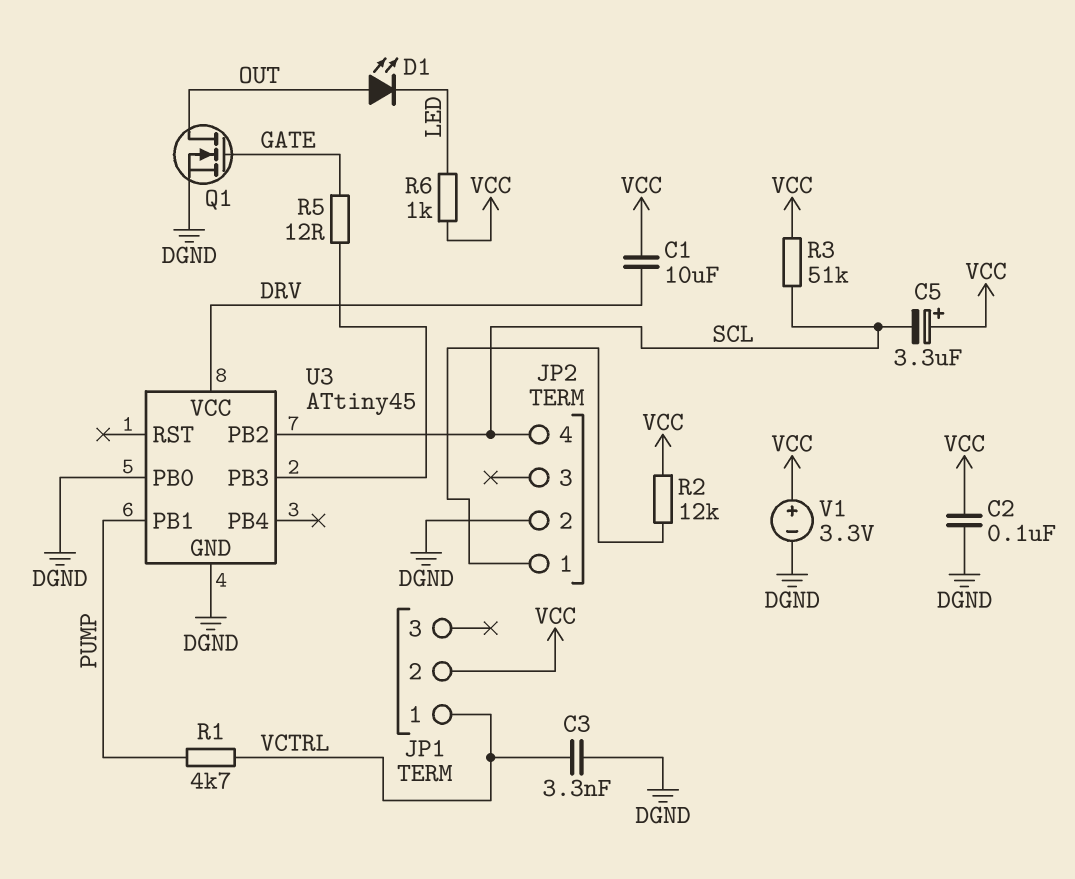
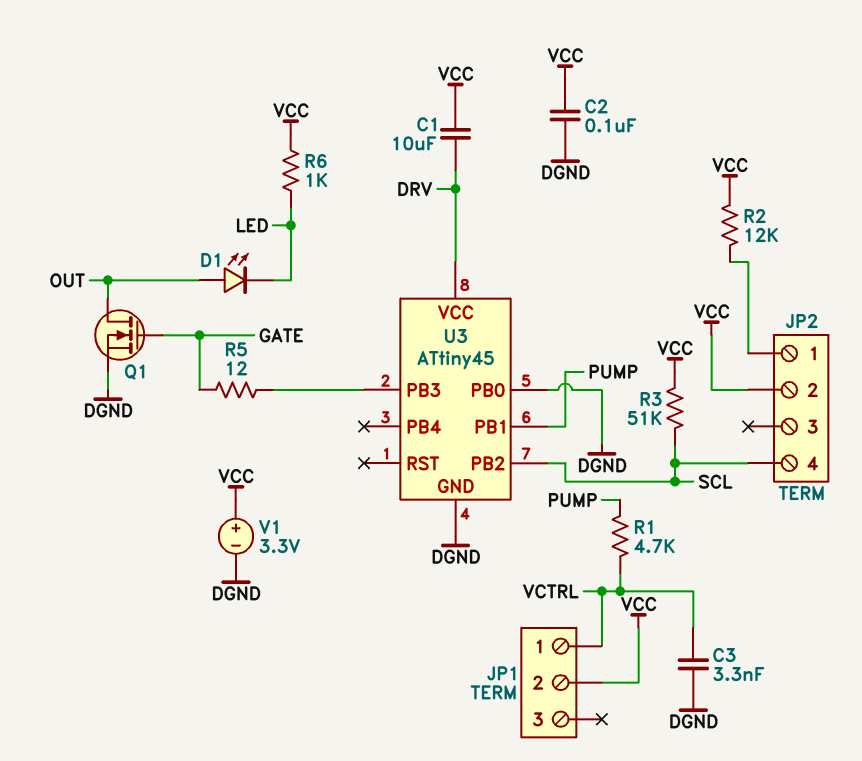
C5: 3.3uF (plus VCC, minus SCL) -> none
JP2 pin 2: DGND -> VCC

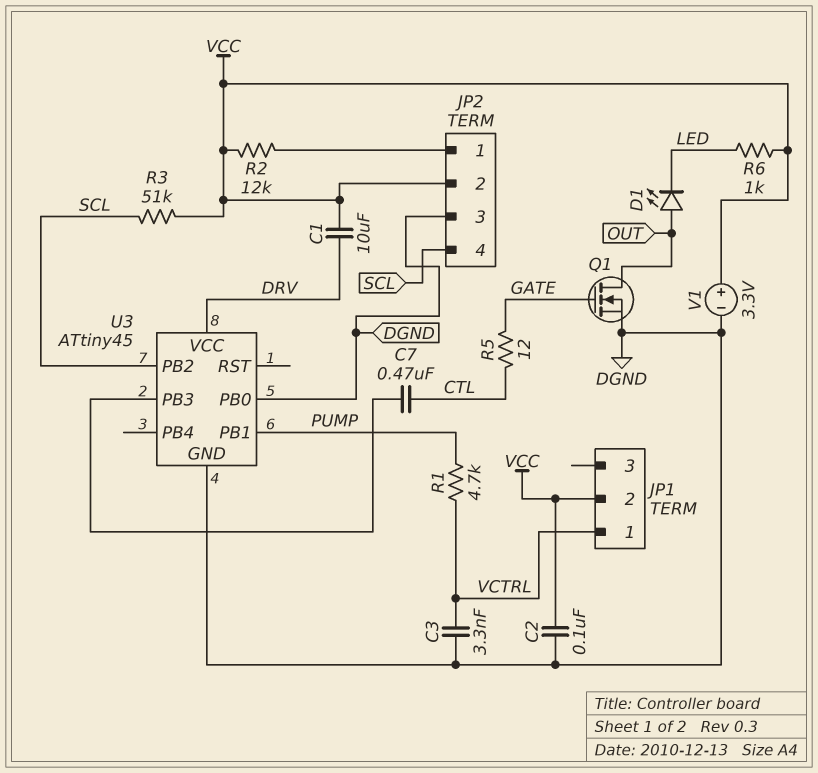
C7: none -> 470nF (CTL, U3/PB3)
JP2 pin 3: none -> DGND
R5: 12 (GATE, U3/PB3) -> 12 (CTL, GATE)

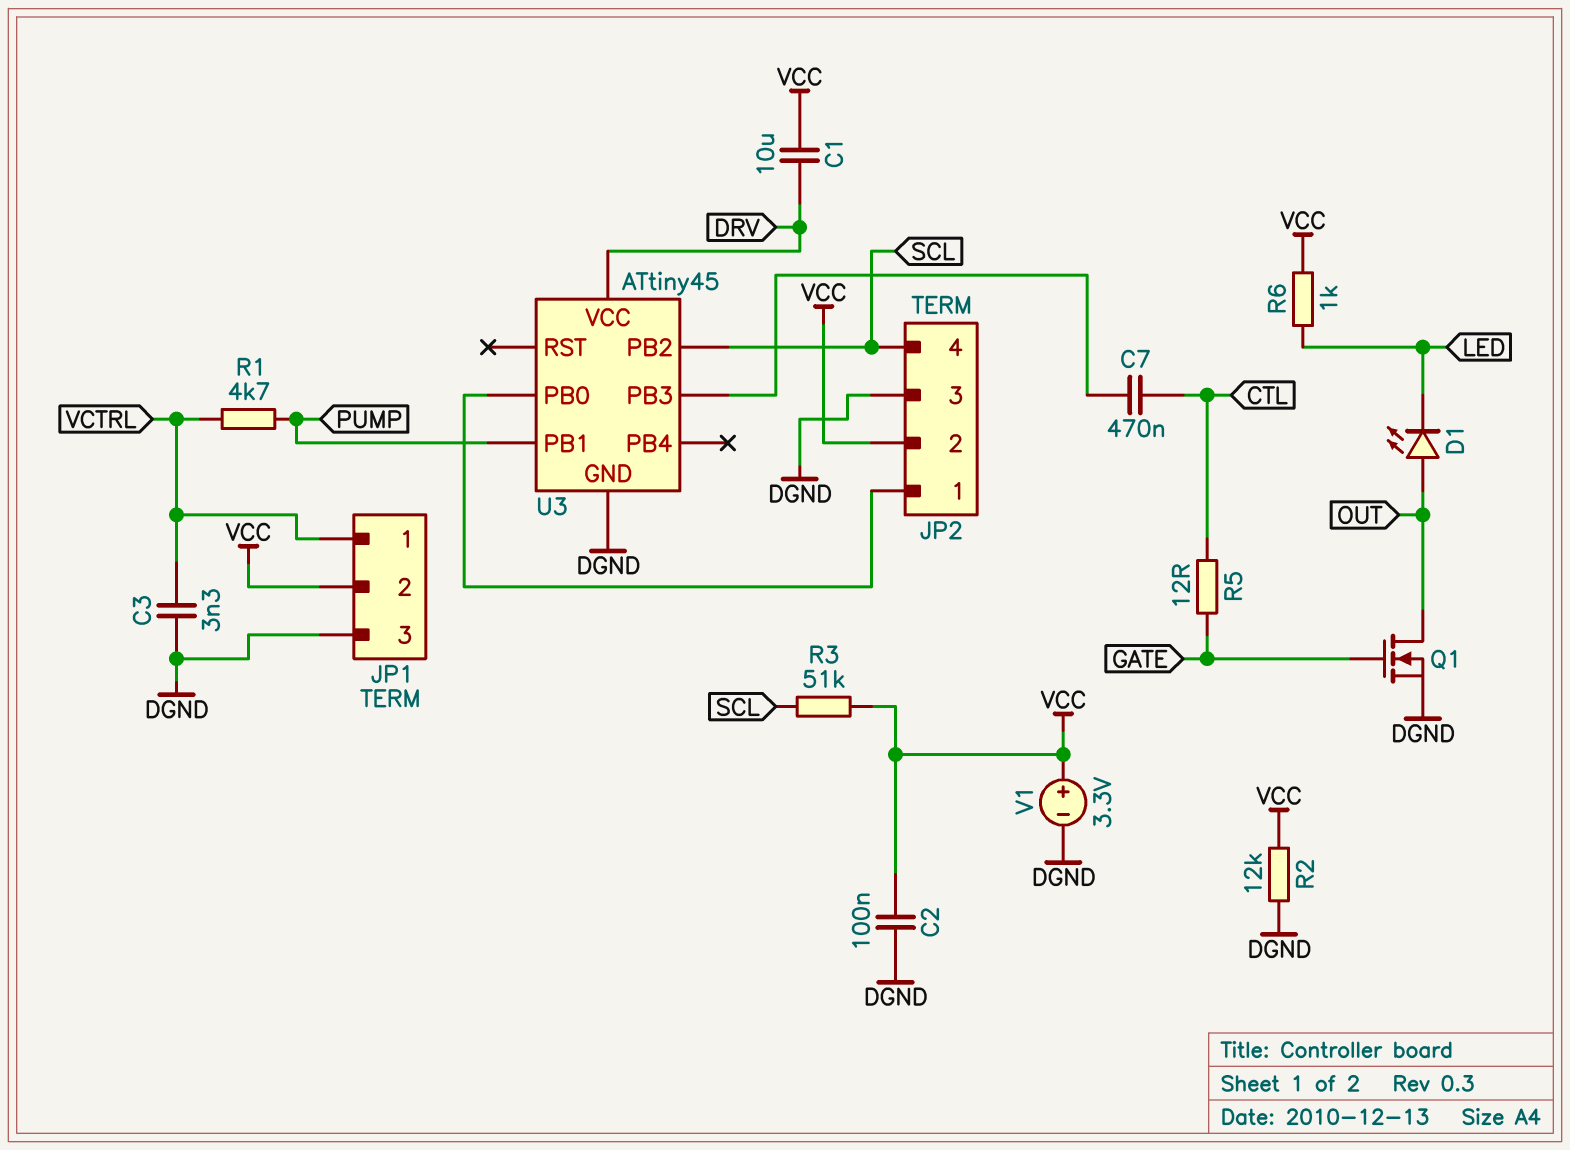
JP1 pin 3: none -> DGND
R2: 12k (JP2/1, VCC) -> 12k (DGND, VCC)
U3 pin PB0: DGND -> JP2/1

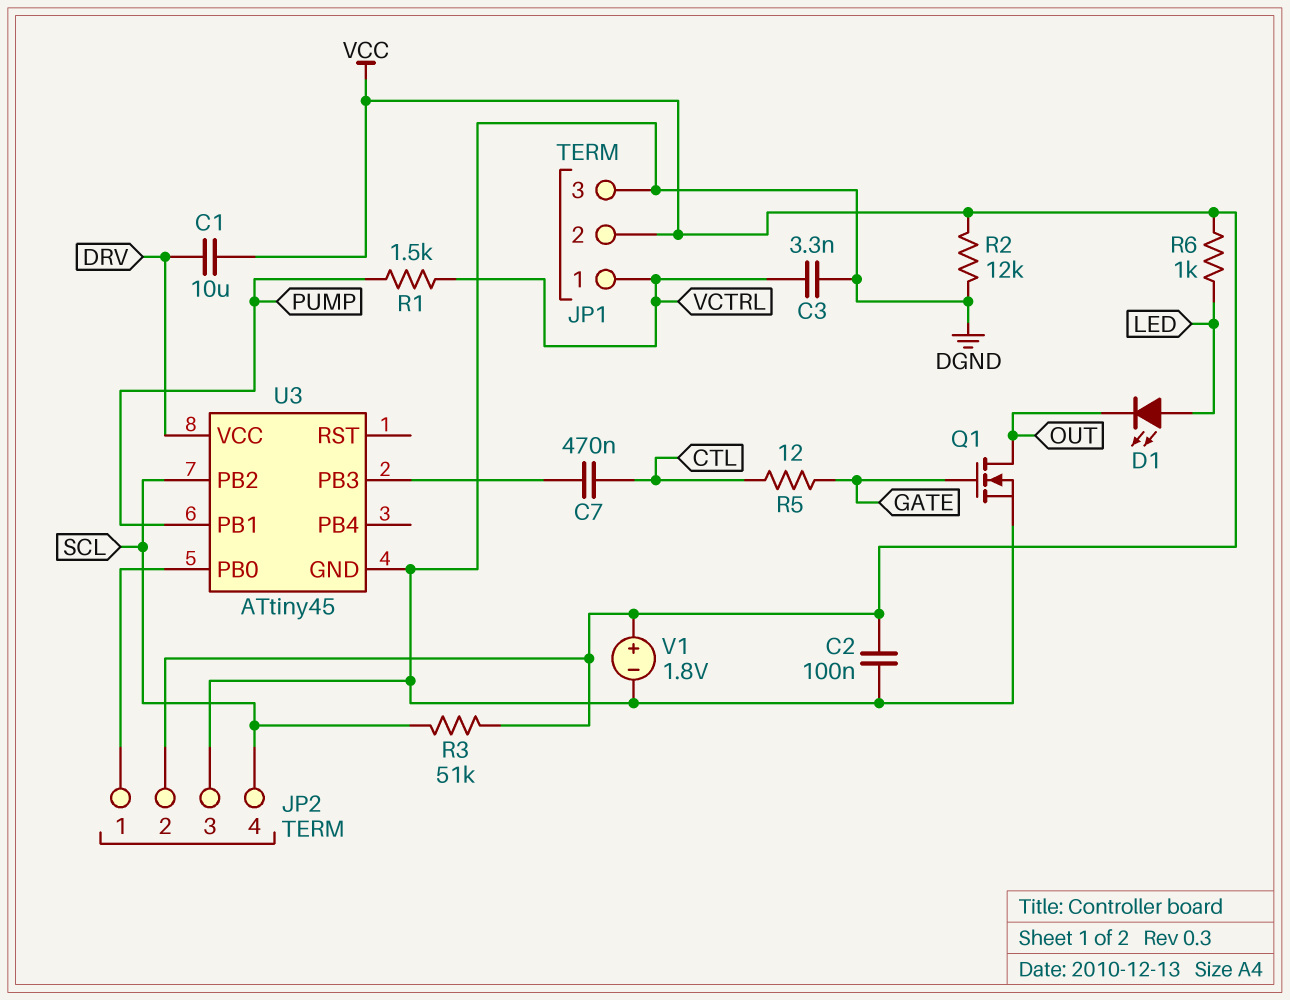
D1: LED (A OUT, K LED) -> LED (A LED, K OUT)
R1: 4.7k (PUMP, VCTRL) -> 1.5k (PUMP, VCTRL)
V1: 3.3V (plus VCC, minus DGND) -> 1.8V (plus VCC, minus DGND)

